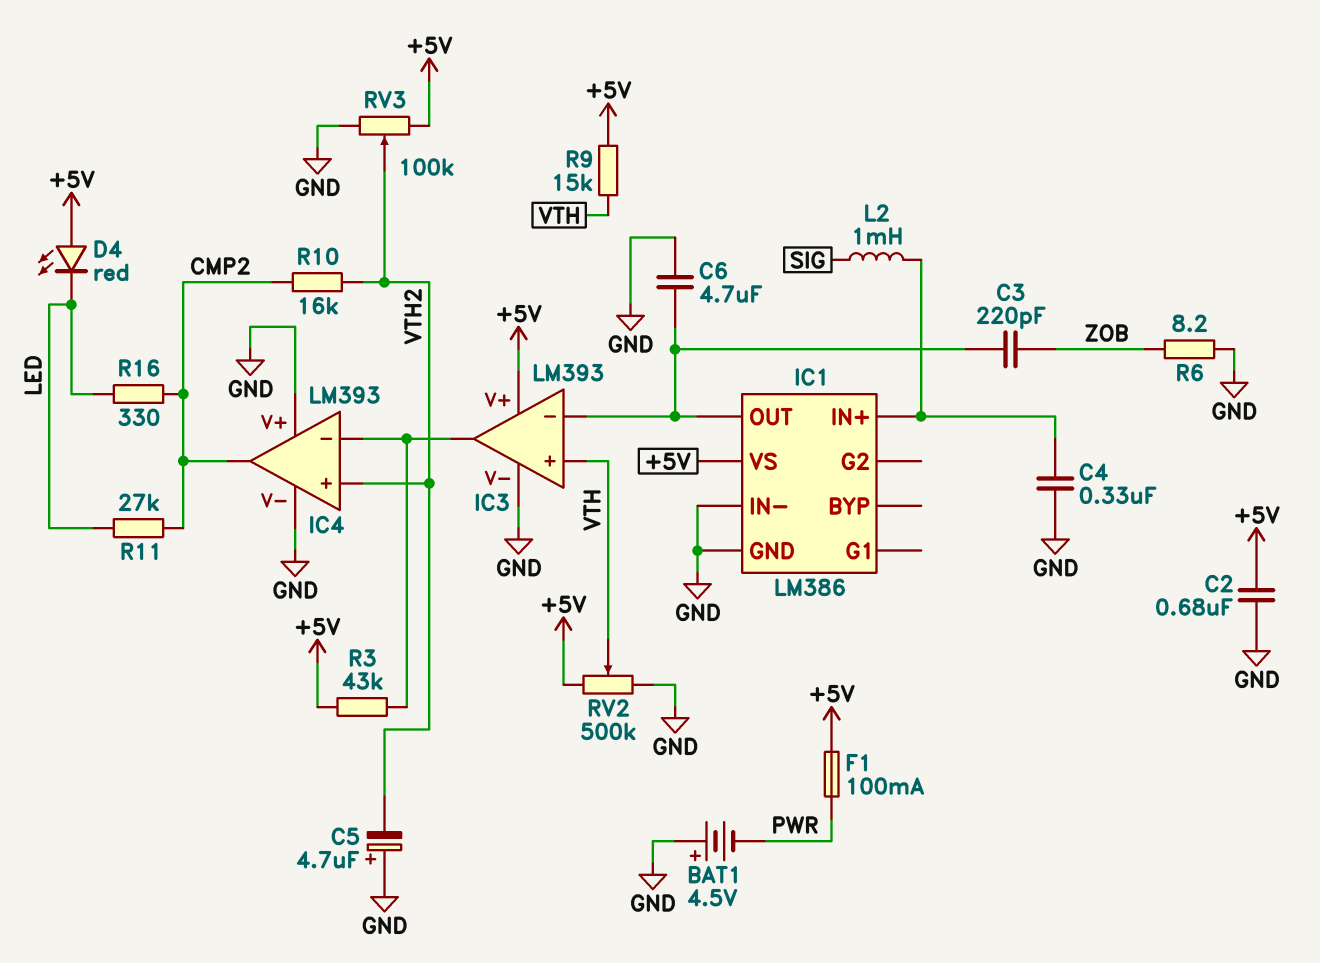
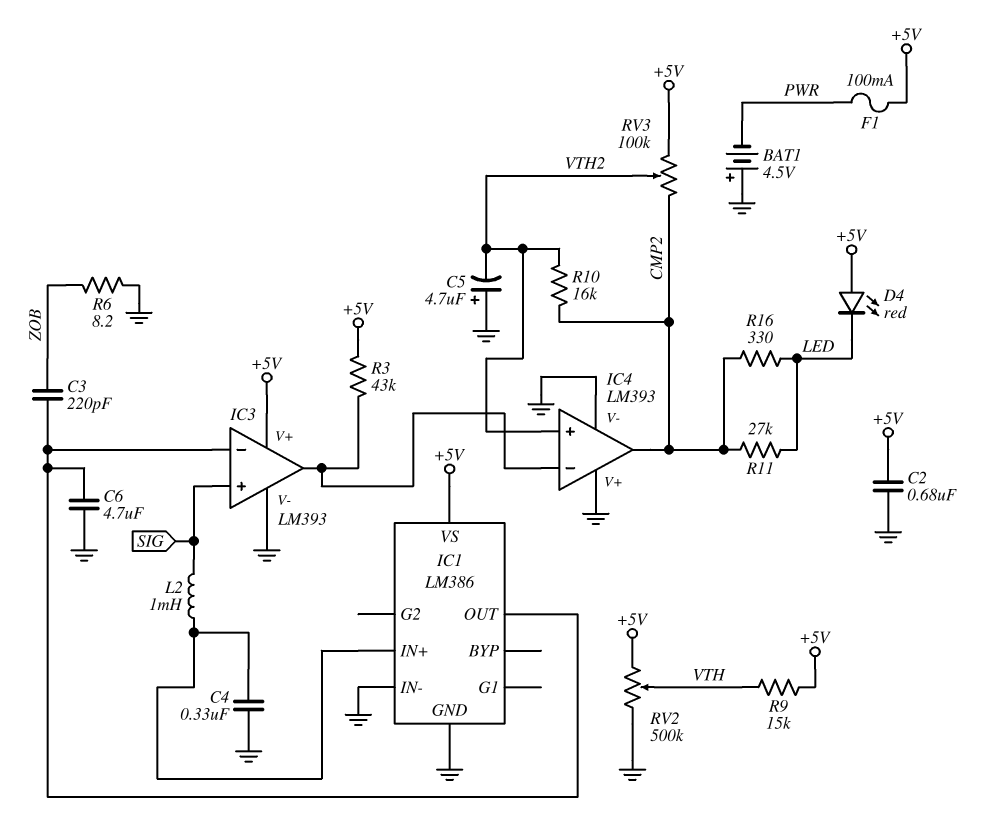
IC3 pin in+: VTH -> SIG
RV3: 100k (+5V, GND, wiper VTH2) -> 100k (+5V, CMP2, wiper VTH2)

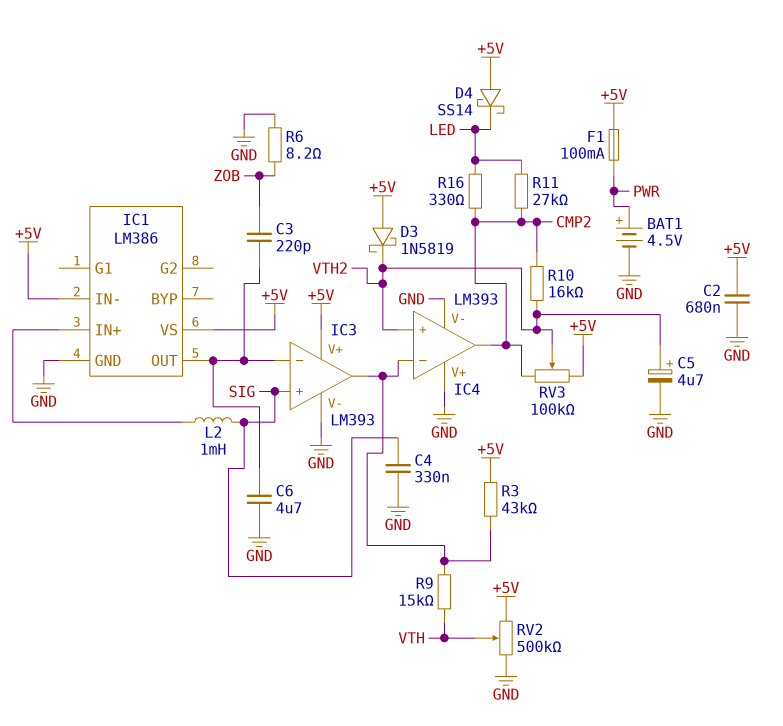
BAT1: 4.5V (plus GND, minus PWR) -> 4.5V (plus PWR, minus GND)
C4: 330nF (GND, IC1/IN+) -> 330nF (GND, SIG)
C5: 4.7uF (plus GND, minus VTH2) -> 4.7uF (plus VTH2, minus GND)
D3: none -> schottky 1N5819 (A +5V, K VTH2)
D4: LED red (A +5V, K LED) -> schottky SS14 (A +5V, K LED)
IC1 pin IN-: GND -> +5V
R9: 15k (+5V, VTH) -> 15k (IC3/out, VTH)

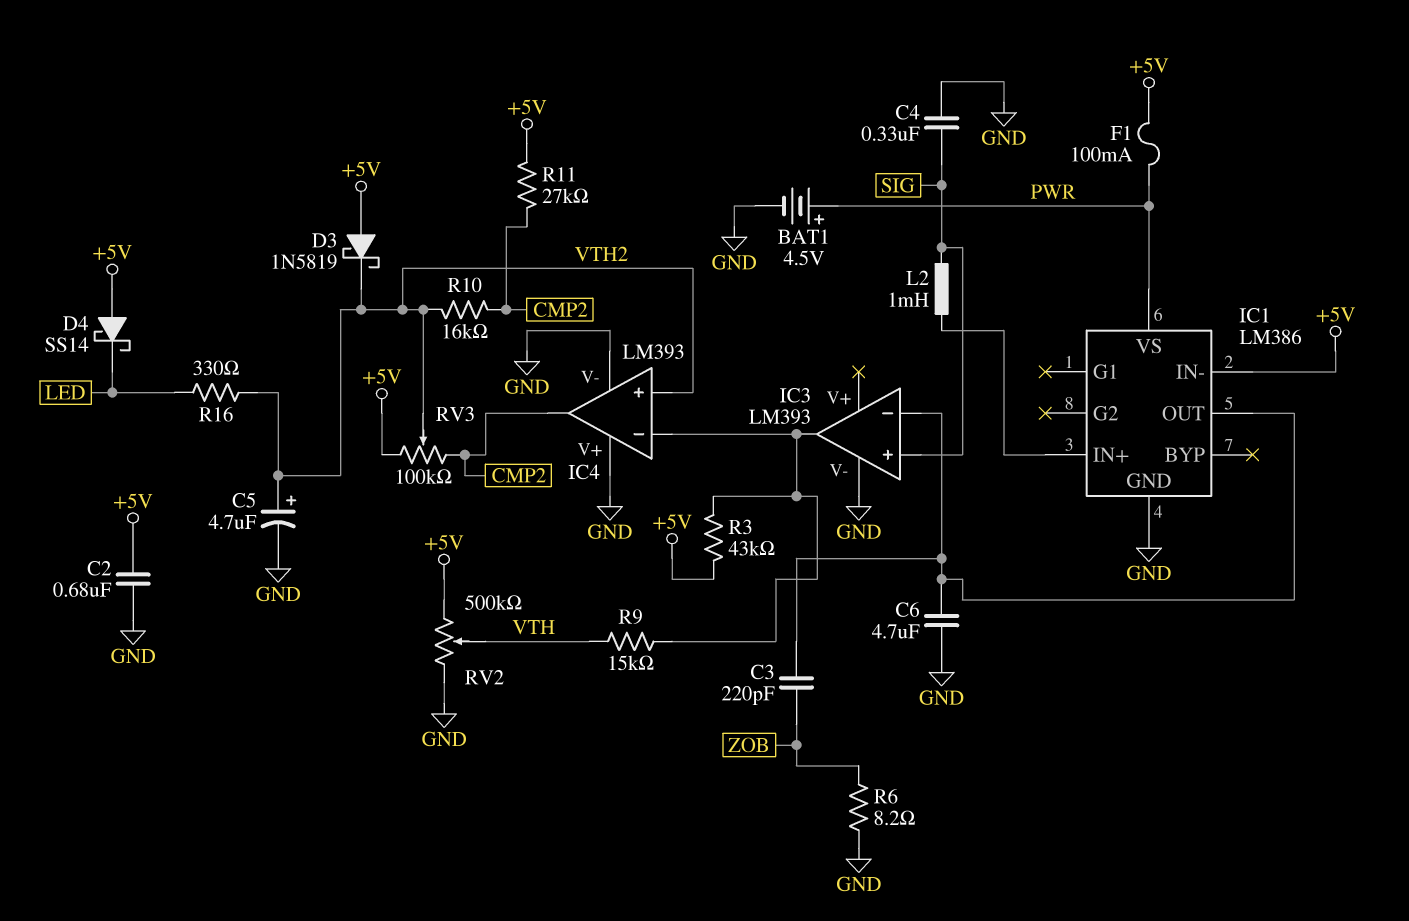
IC1 pin VS: +5V -> PWR
IC3 pin V+: +5V -> none
R11: 27k (CMP2, LED) -> 27k (+5V, CMP2)
R16: 330 (CMP2, LED) -> 330 (LED, VTH2)

